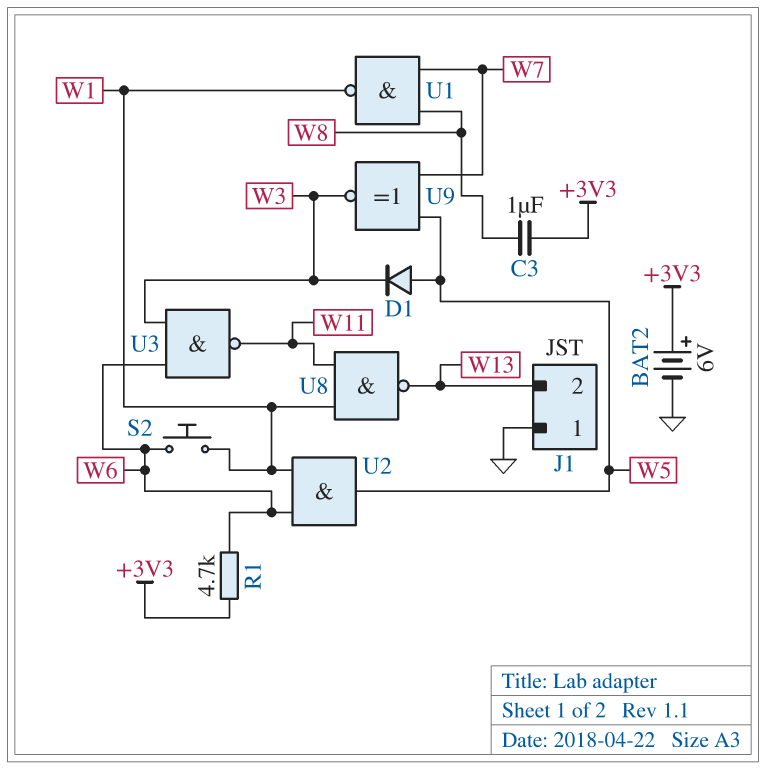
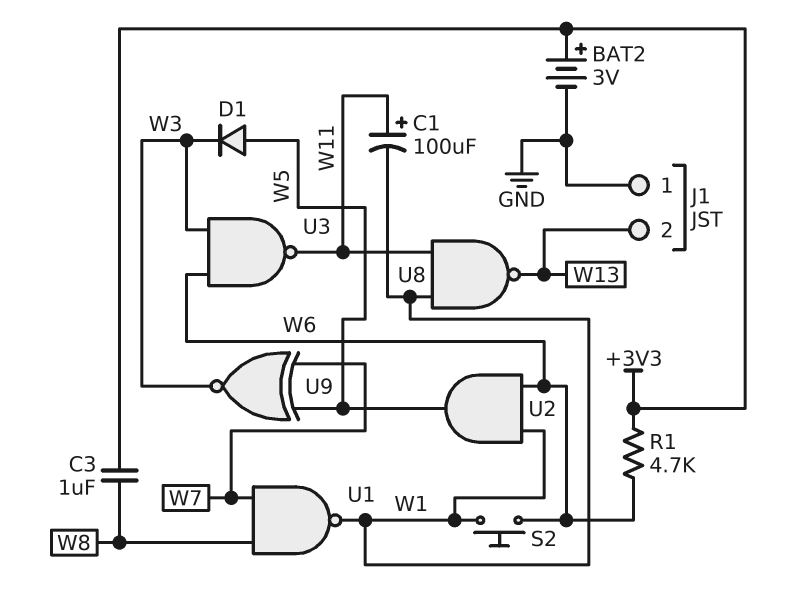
BAT2: 6V (plus +3V3, minus GND) -> 3V (plus +3V3, minus GND)
C1: none -> 100uF (plus W11, minus W1)

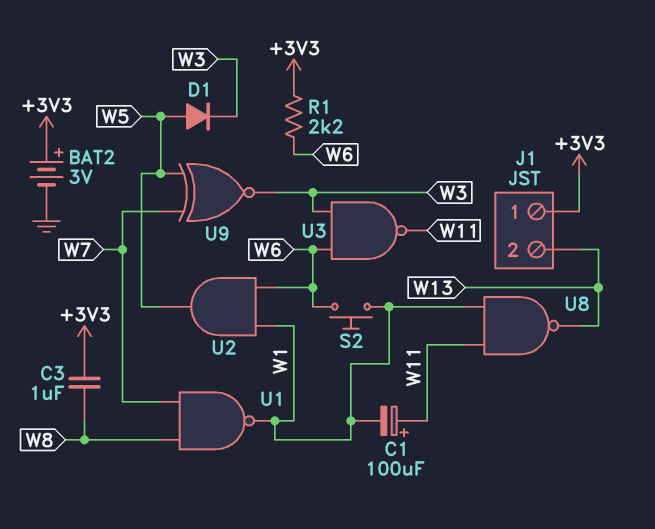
J1 pin 1: GND -> +3V3
R1: 4.7k (+3V3, W6) -> 2.2k (+3V3, W6)

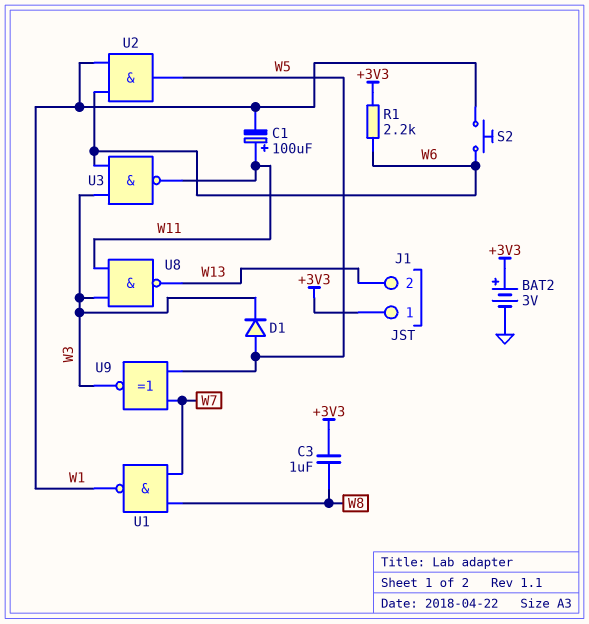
U8: NAND (in W1, in W11, out W13) -> NAND (in W3, in W11, out W13)

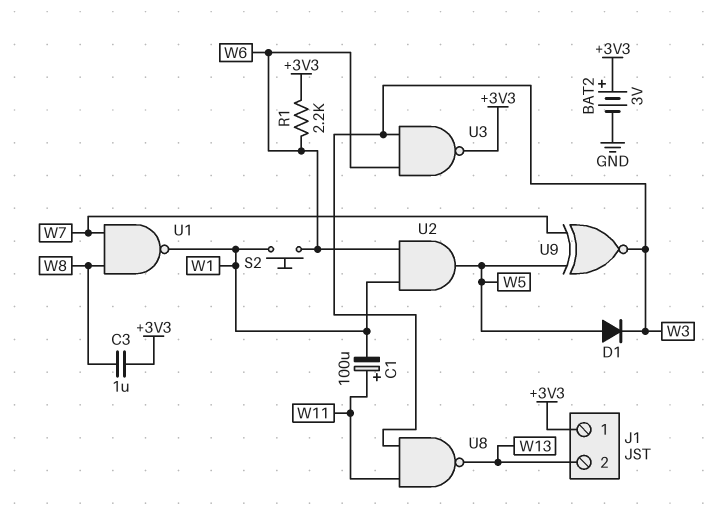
U3: NAND (in W3, in W6, out W11) -> NAND (in W3, in W6, out +3V3)

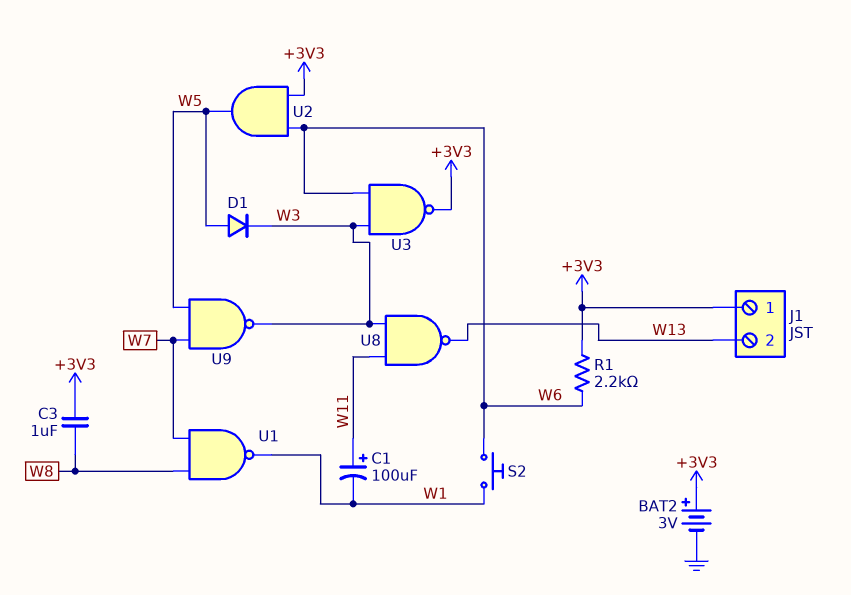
U2: AND (in W1, in W6, out W5) -> AND (in +3V3, in W6, out W5)
U9: XNOR (in W5, in W7, out W3) -> NAND (in W5, in W7, out W3)

